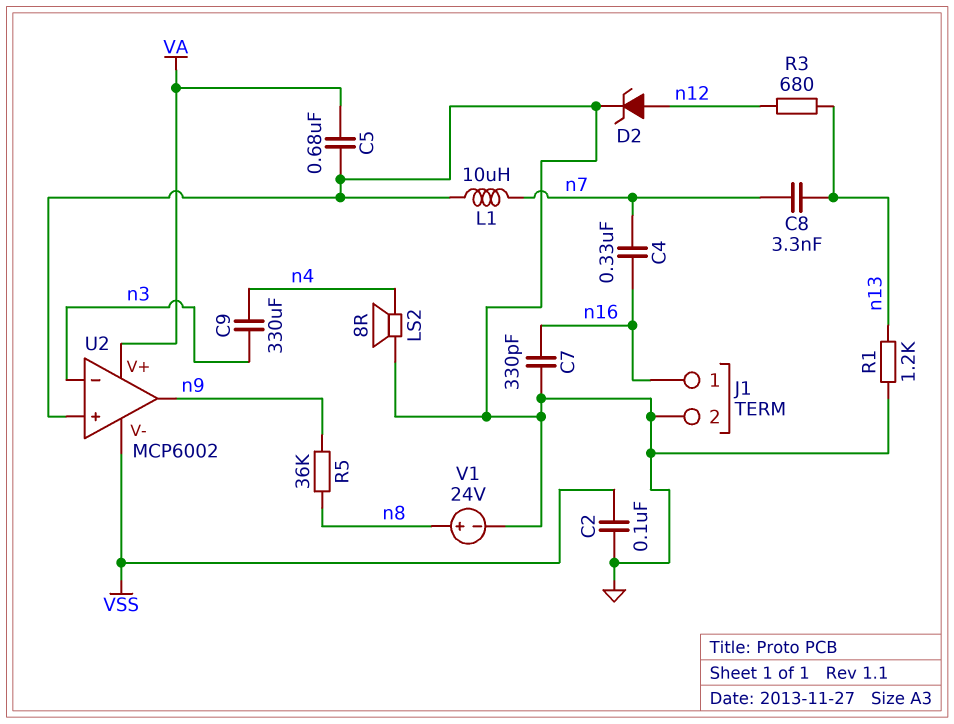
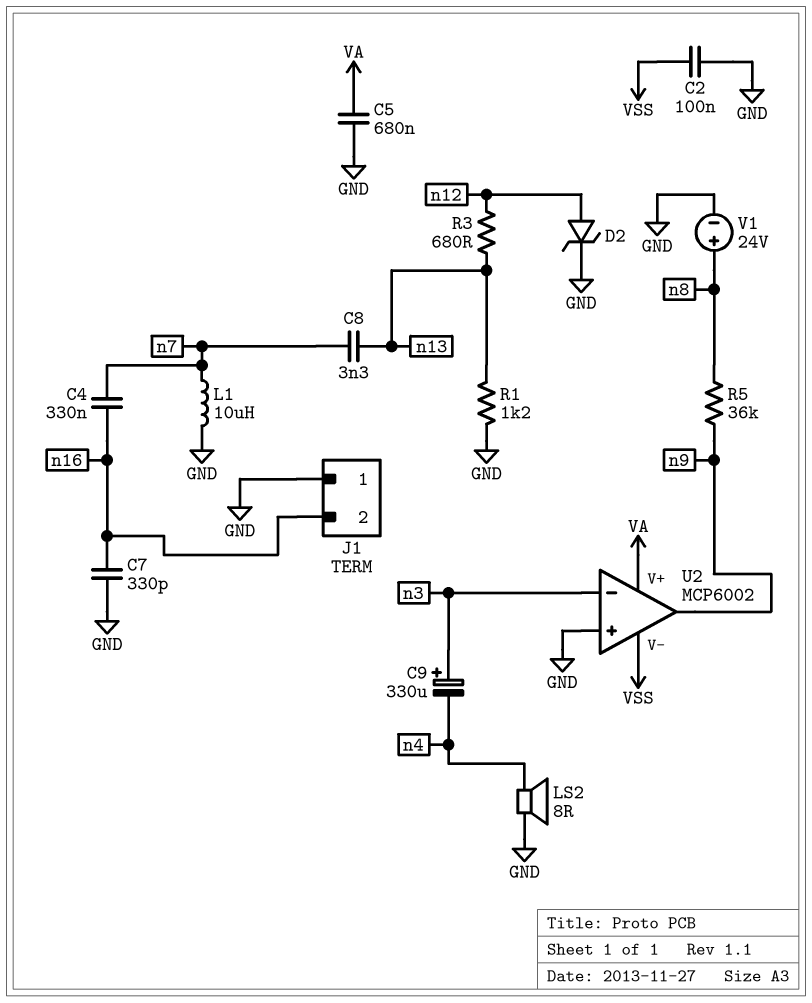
C9: 330uF (n3, n4) -> 330uF (plus n3, minus n4)
J1 pin 1: n16 -> GND
J1 pin 2: GND -> n16

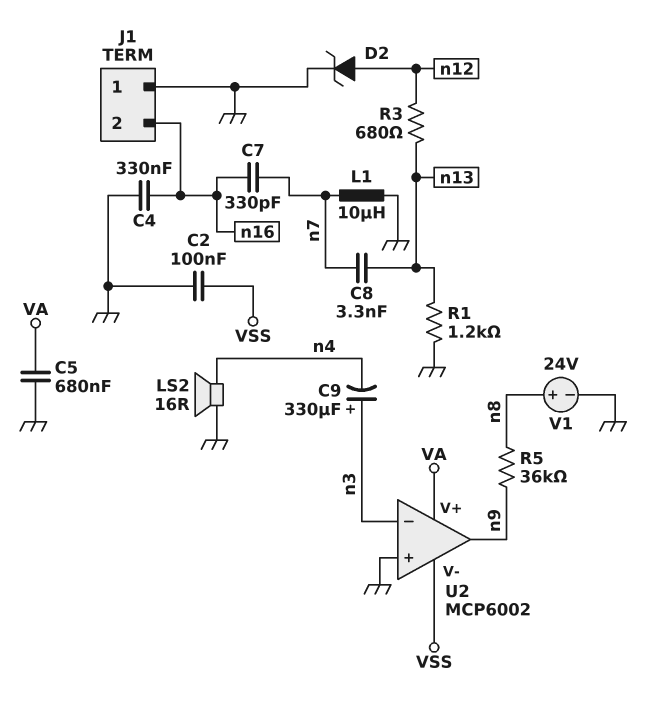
C4: 330nF (n7, n16) -> 330nF (GND, n16)
C7: 330pF (GND, n16) -> 330pF (n7, n16)
LS2: speaker 8R (GND, n4) -> speaker 16R (GND, n4)

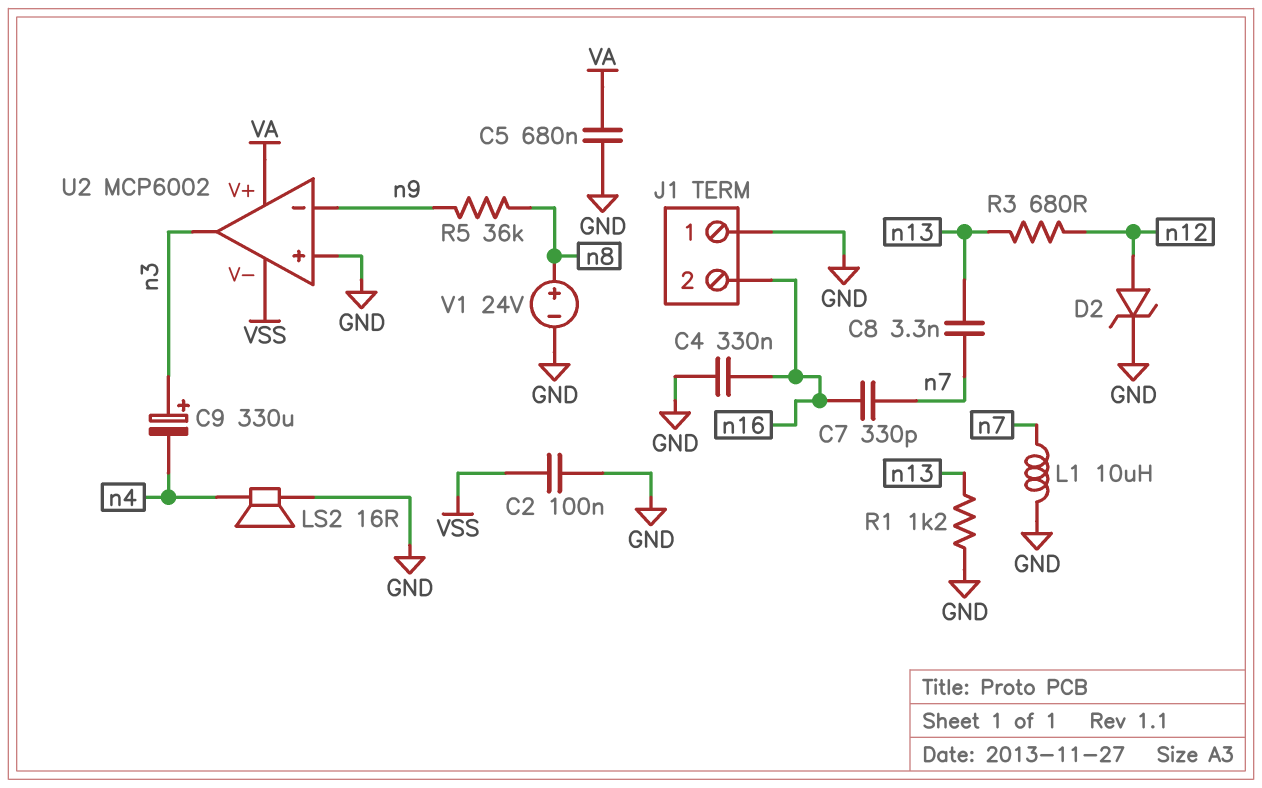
U2 pin in-: n3 -> n9
U2 pin out: n9 -> n3

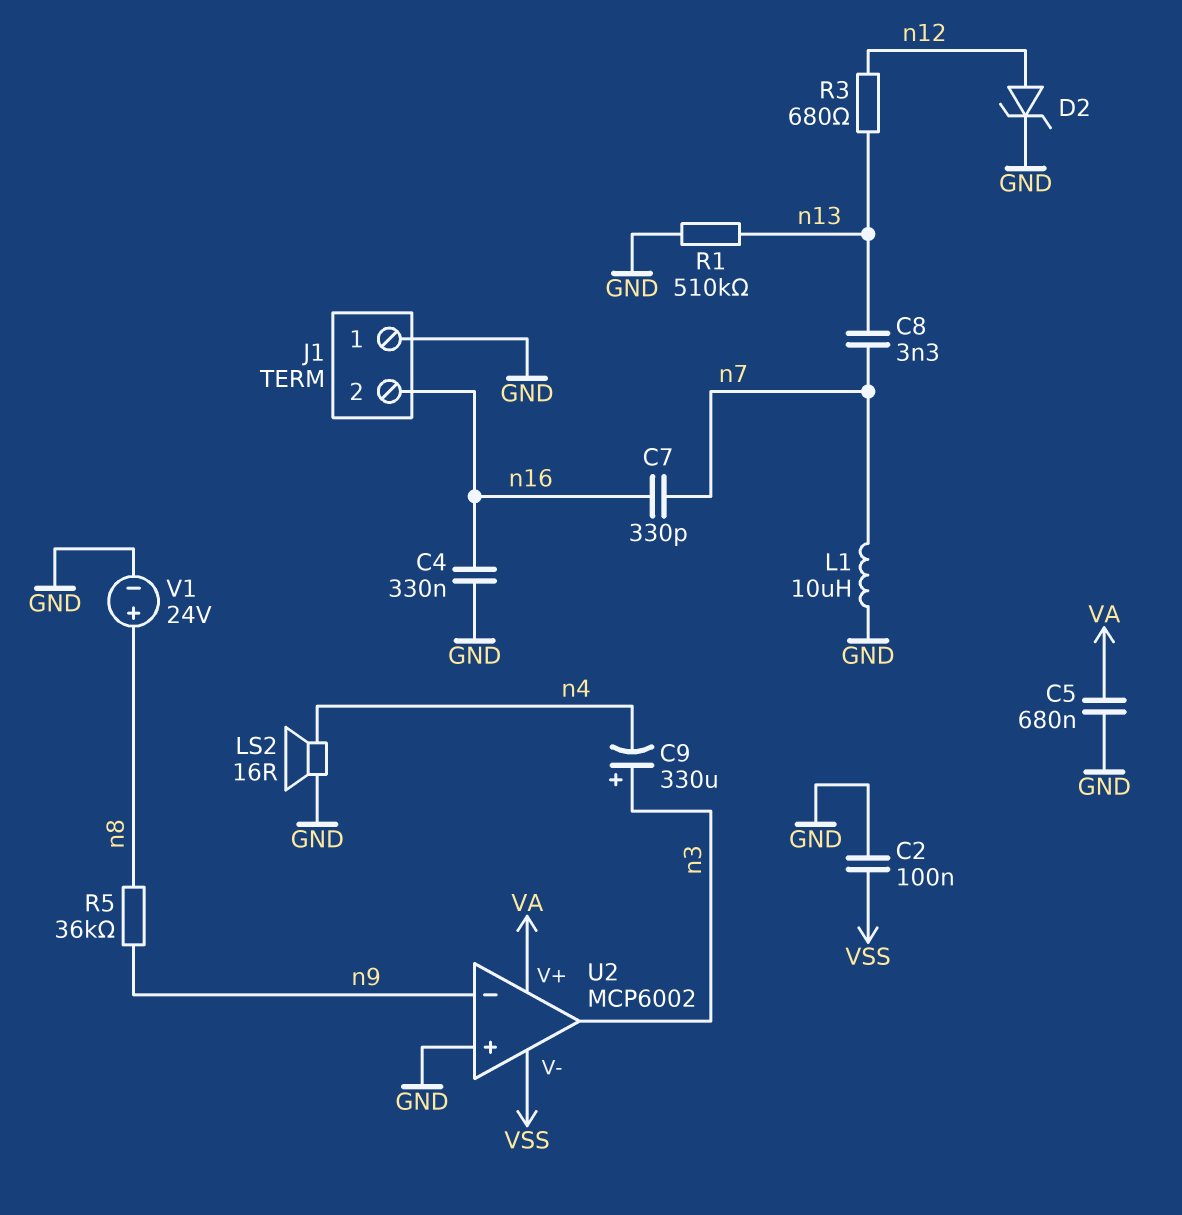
R1: 1.2k (GND, n13) -> 510k (GND, n13)

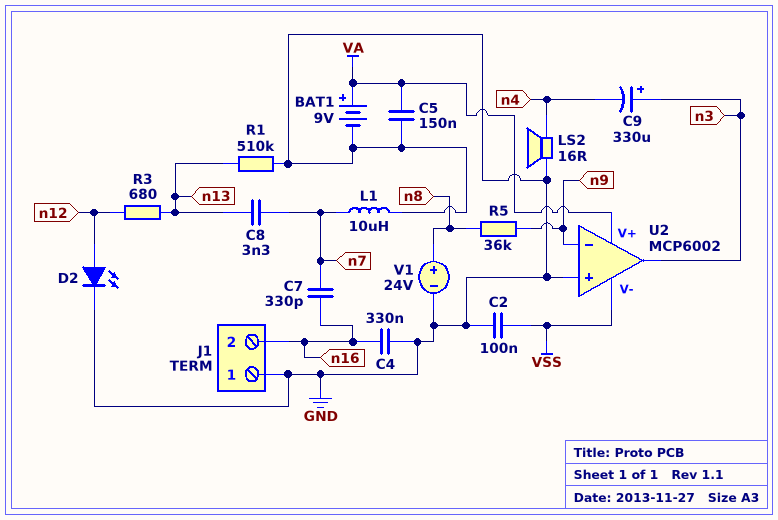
BAT1: none -> 9V (plus VA, minus GND)
C5: 680nF (GND, VA) -> 150nF (GND, VA)
D2: zener (A n12, K GND) -> LED (A n12, K GND)

